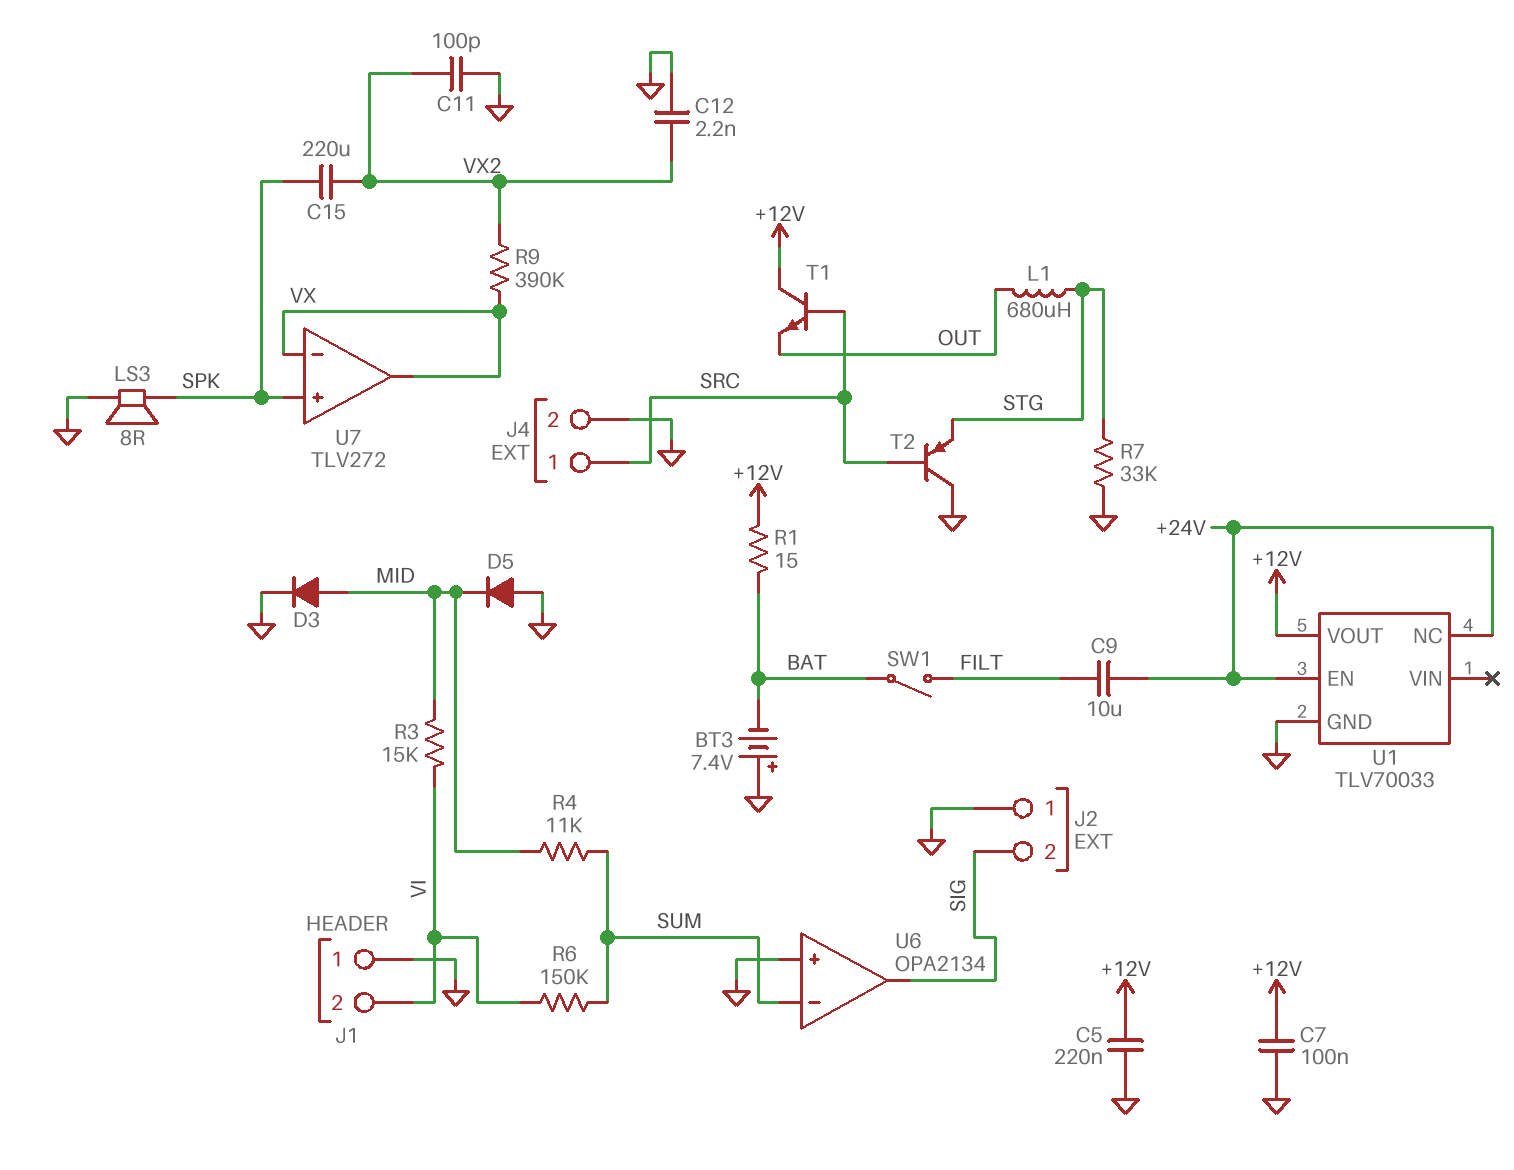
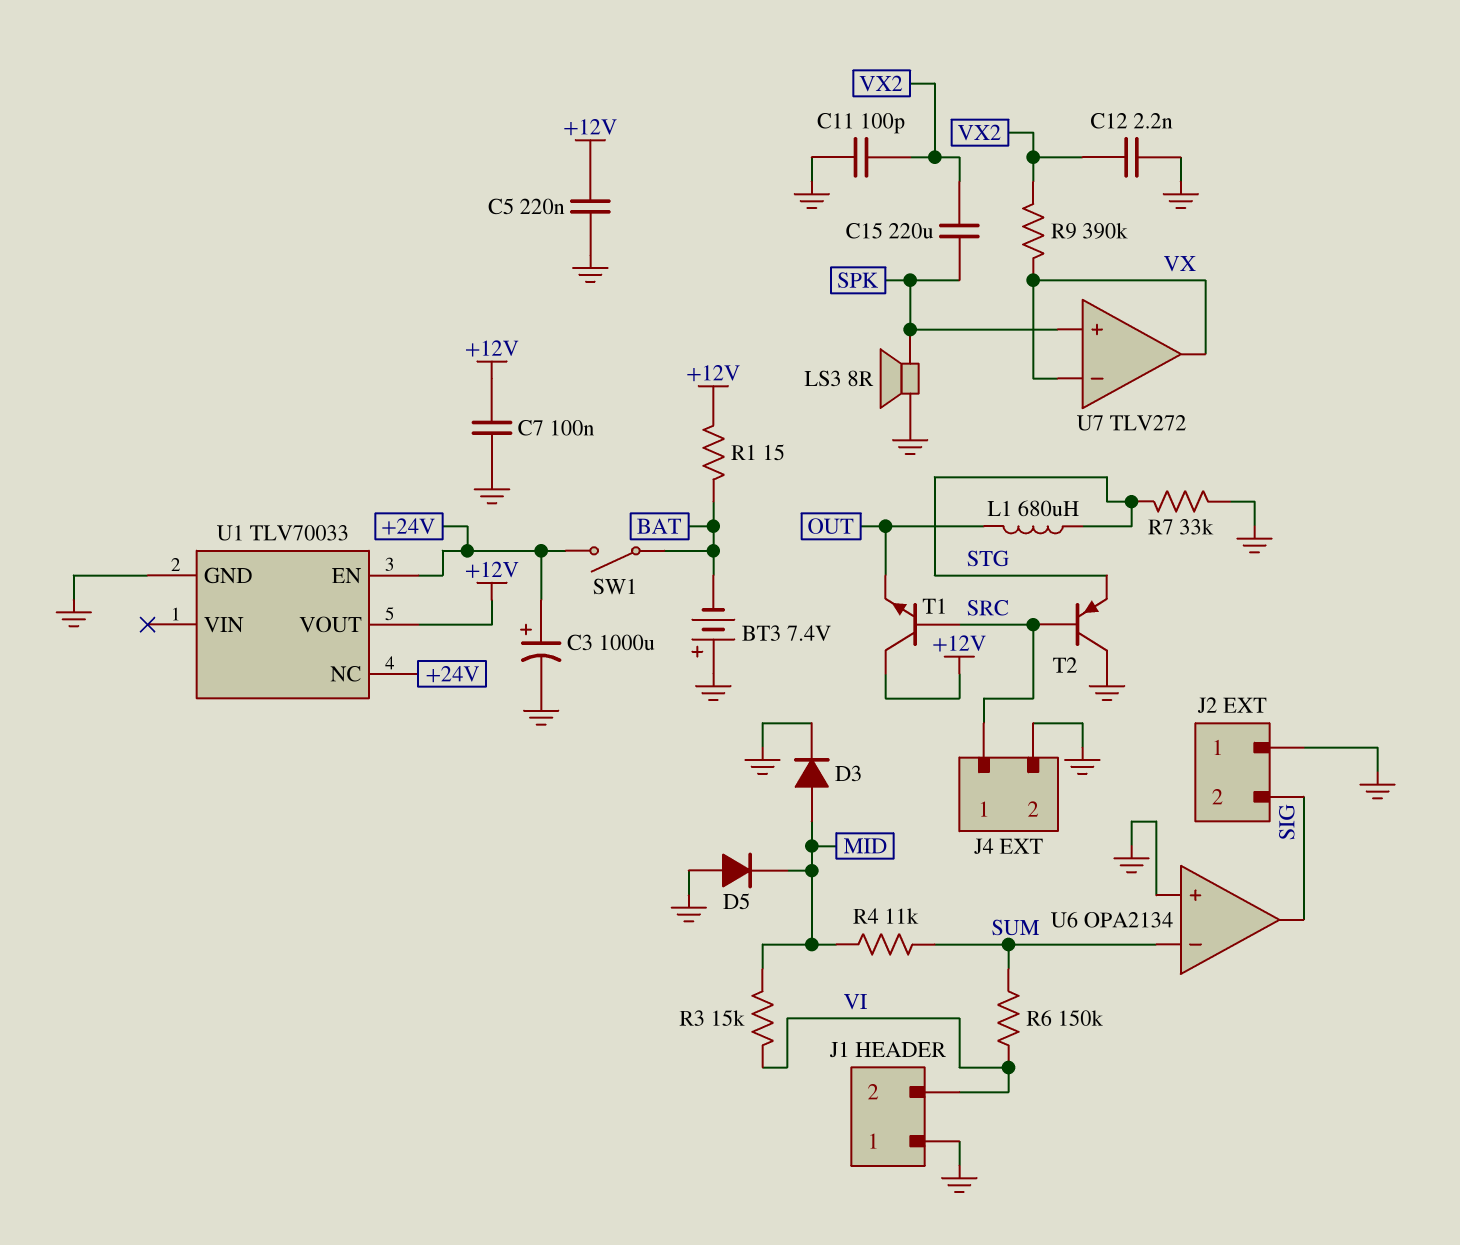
C3: none -> 1000uF (plus +24V, minus GND)
C9: 10uF (+24V, FILT) -> none
SW1: switch (BAT, FILT) -> switch (+24V, BAT)

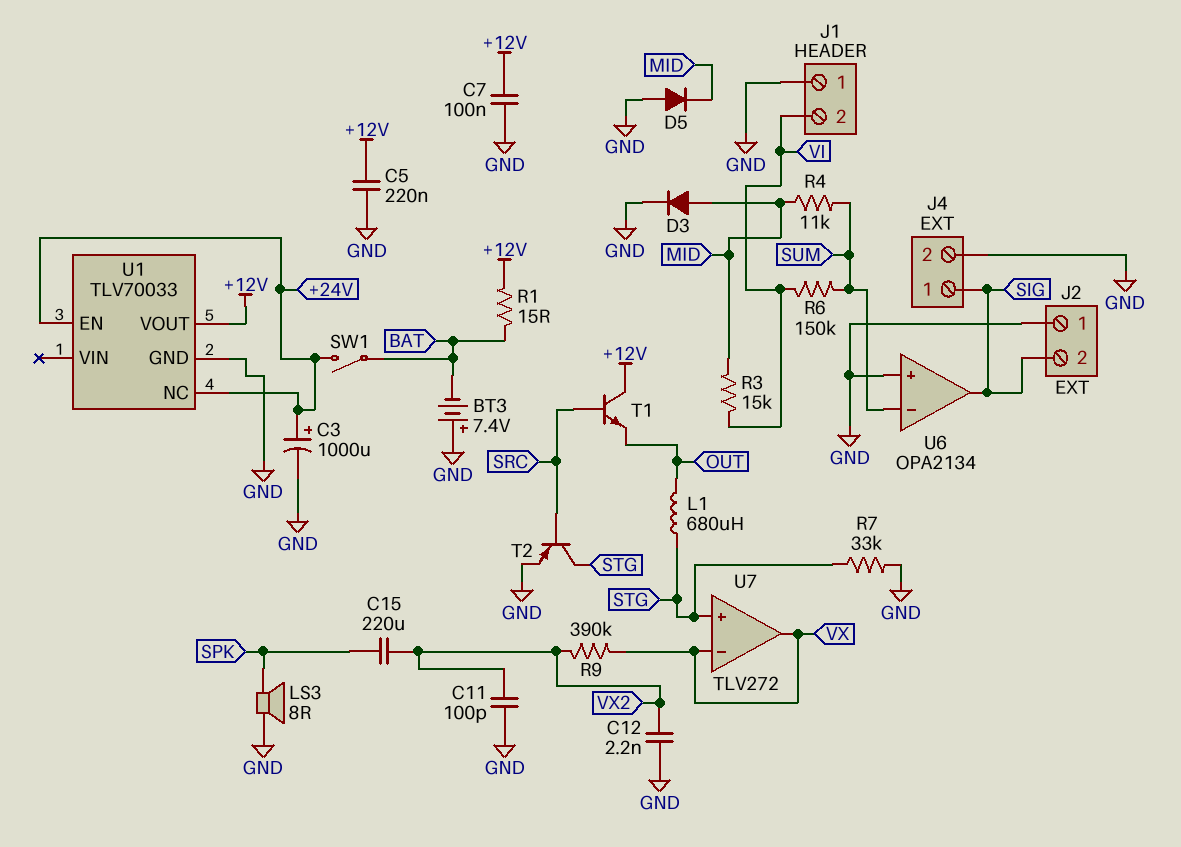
J4 pin 1: SRC -> SIG
T2: PNP (B SRC, C GND, E STG) -> PNP (B SRC, C STG, E GND)
U7 pin in+: SPK -> STG

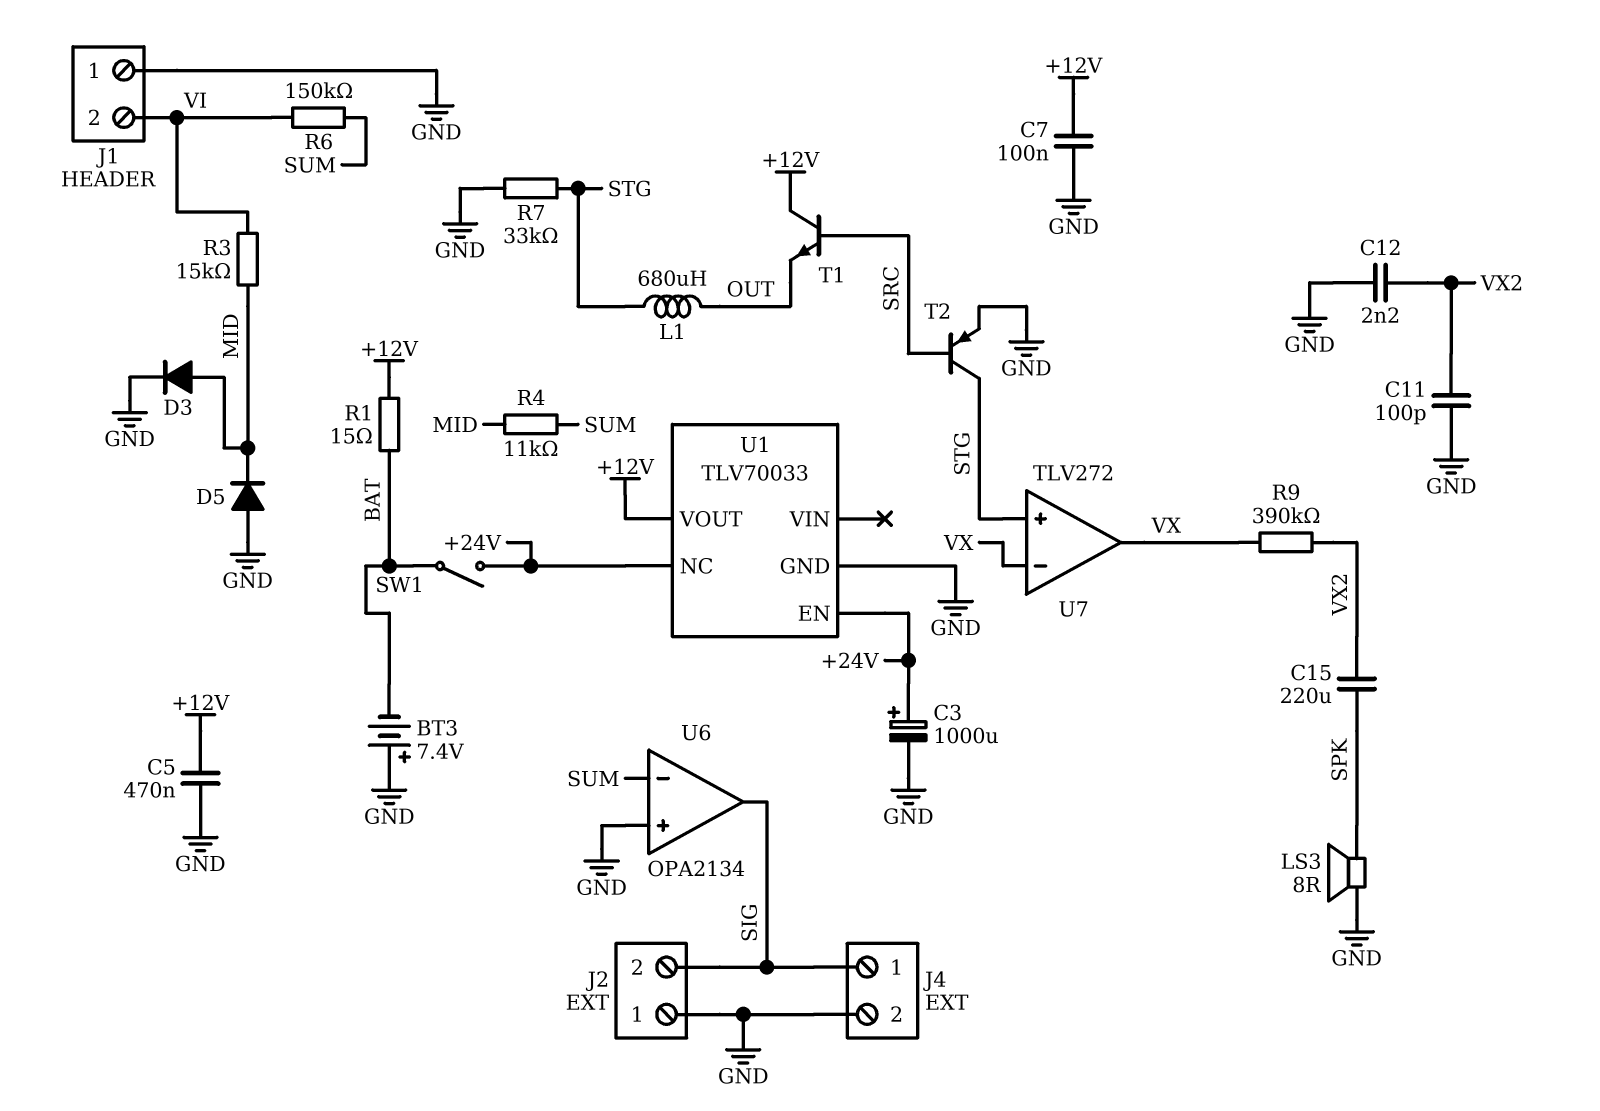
C5: 220nF (+12V, GND) -> 470nF (+12V, GND)

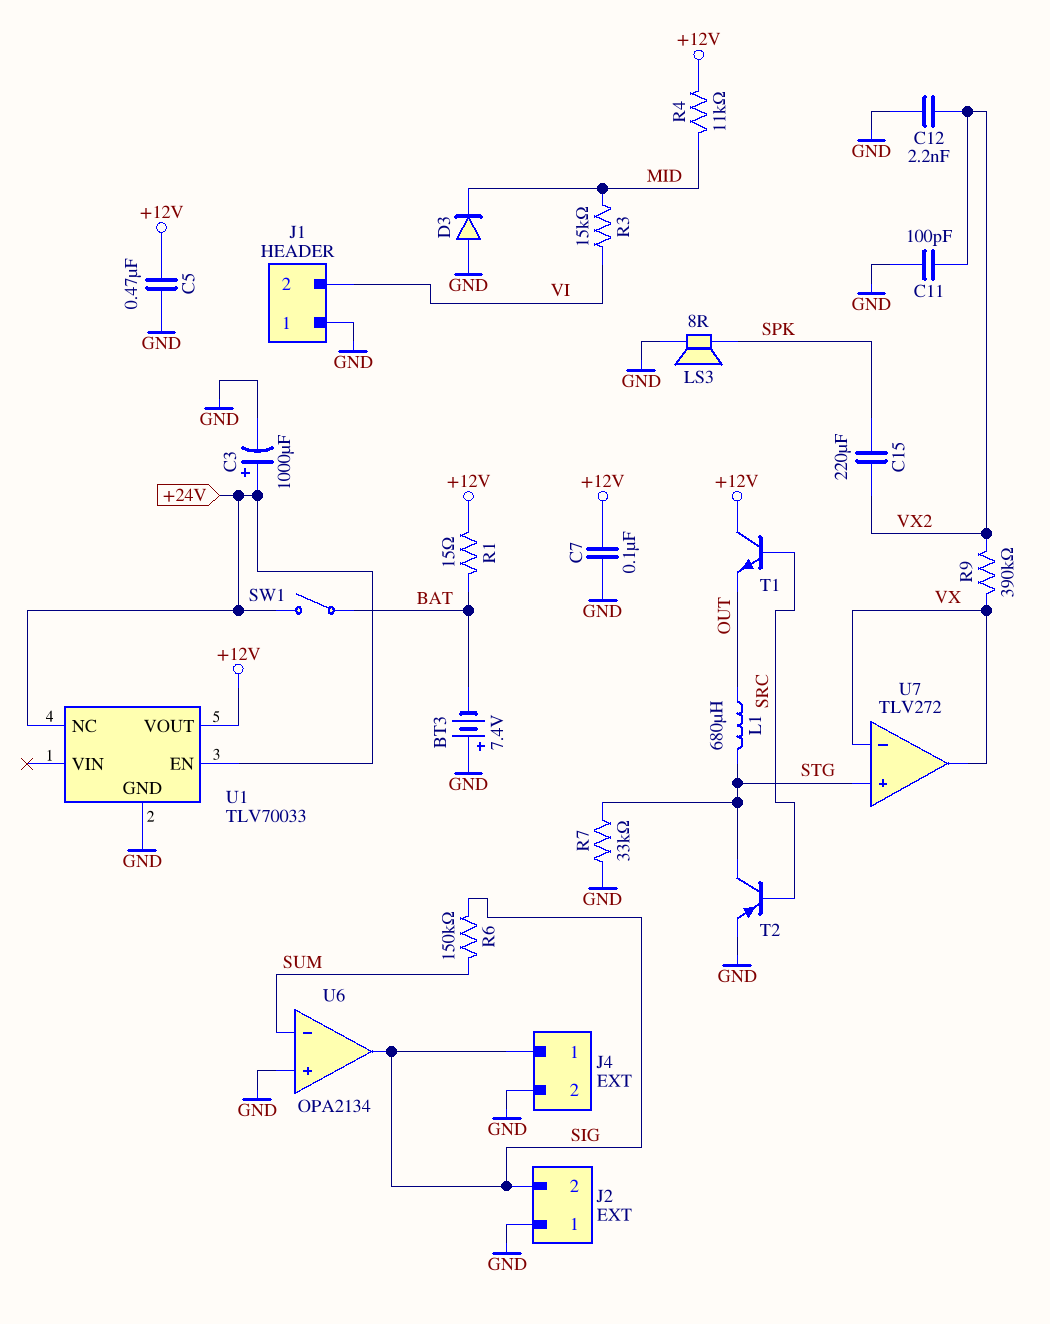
D3: diode (A MID, K GND) -> diode (A GND, K MID)
D5: diode (A GND, K MID) -> none
R4: 11k (MID, SUM) -> 11k (+12V, MID)
R6: 150k (SUM, VI) -> 150k (SIG, SUM)

